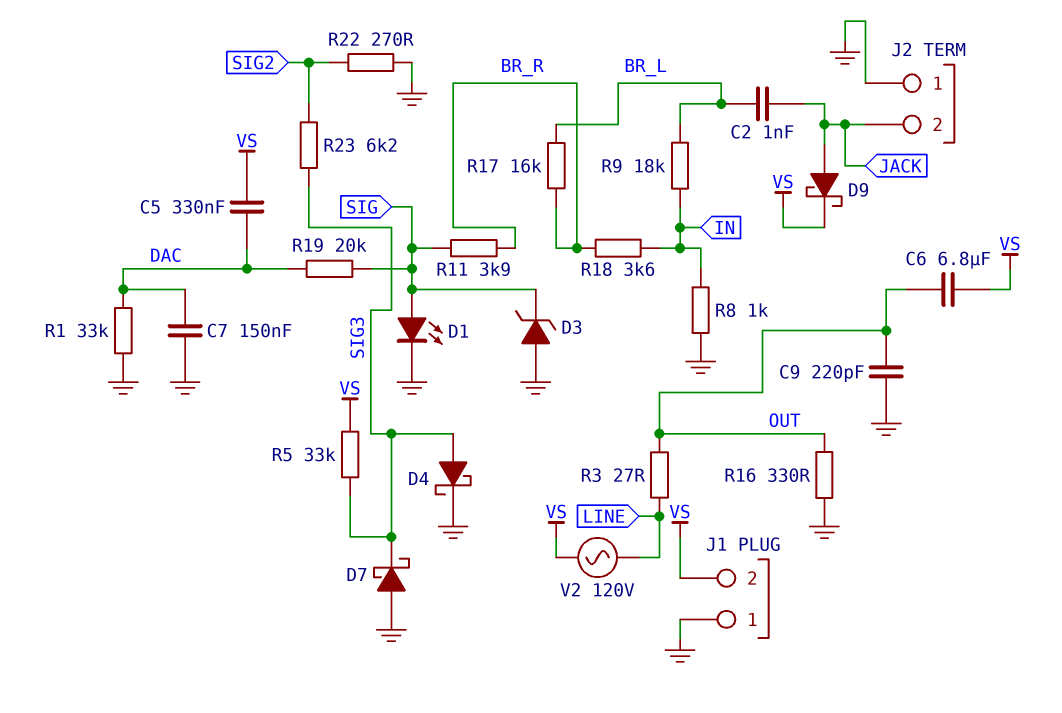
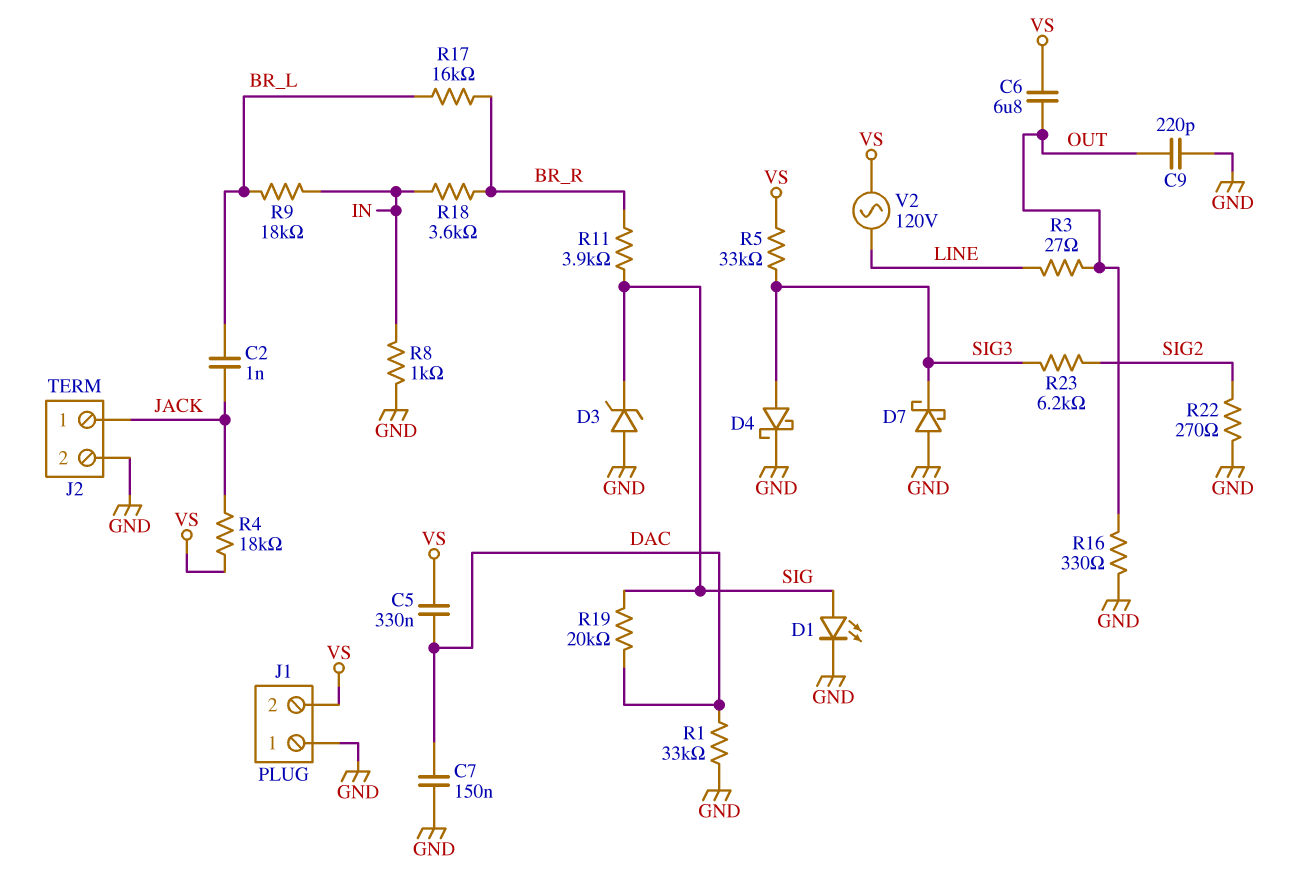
D9: schottky (A JACK, K VS) -> none
J2 pin 1: GND -> JACK
J2 pin 2: JACK -> GND
R4: none -> 18k (JACK, VS)

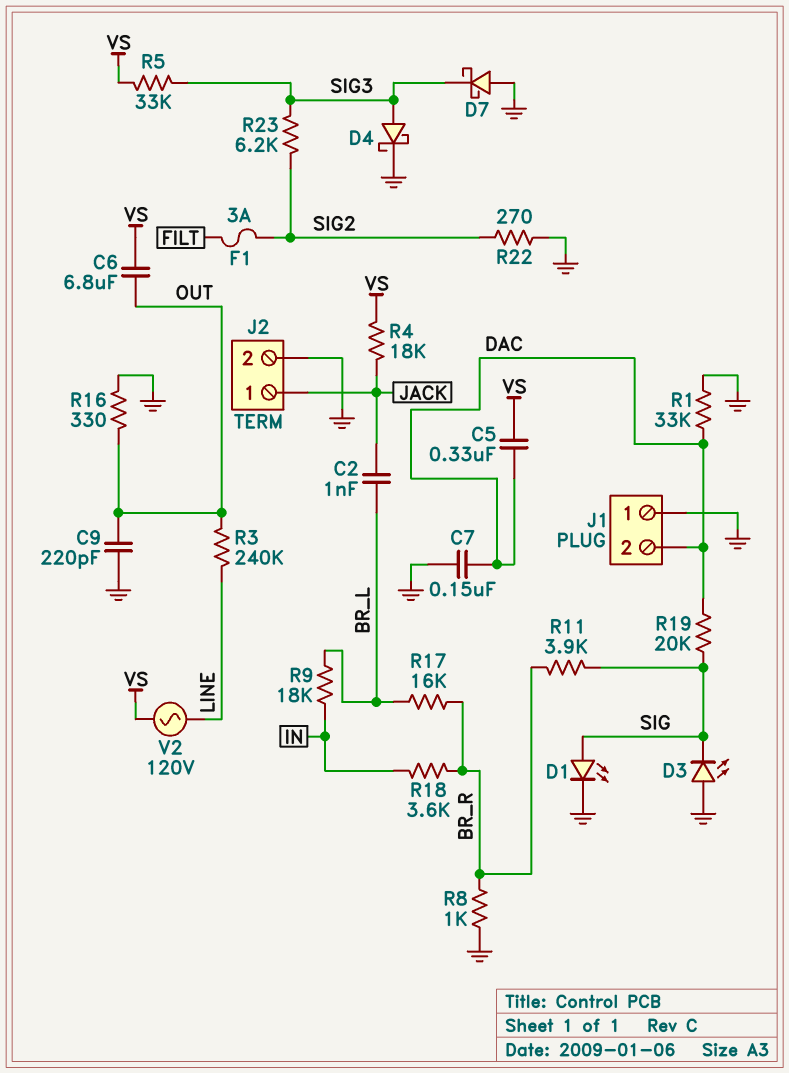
D3: zener (A GND, K SIG) -> LED (A GND, K SIG)
F1: none -> 3A (FILT, SIG2)
J1 pin 2: VS -> DAC
R3: 27 (LINE, OUT) -> 240k (LINE, OUT)
R8: 1k (GND, IN) -> 1k (BR_R, GND)

